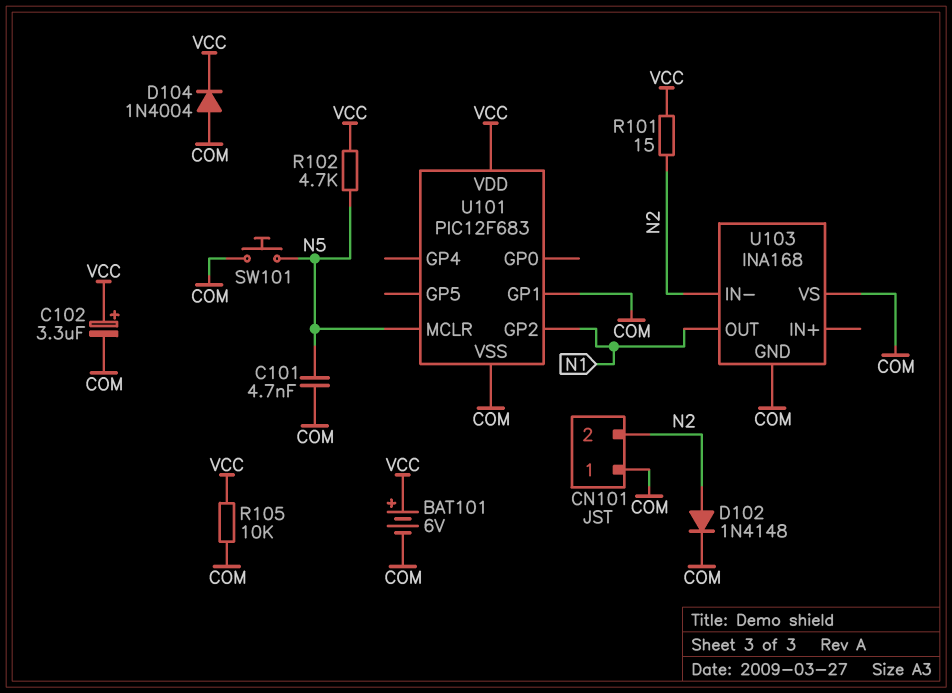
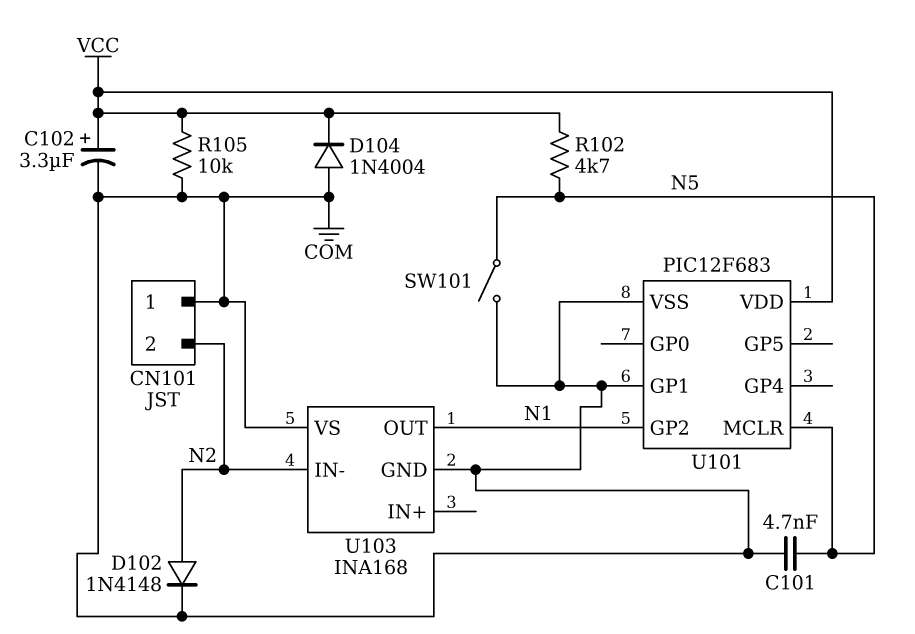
BAT101: 6V (plus VCC, minus COM) -> none
R101: 15 (N2, VCC) -> none
SW101: button (COM, N5) -> switch (COM, N5)

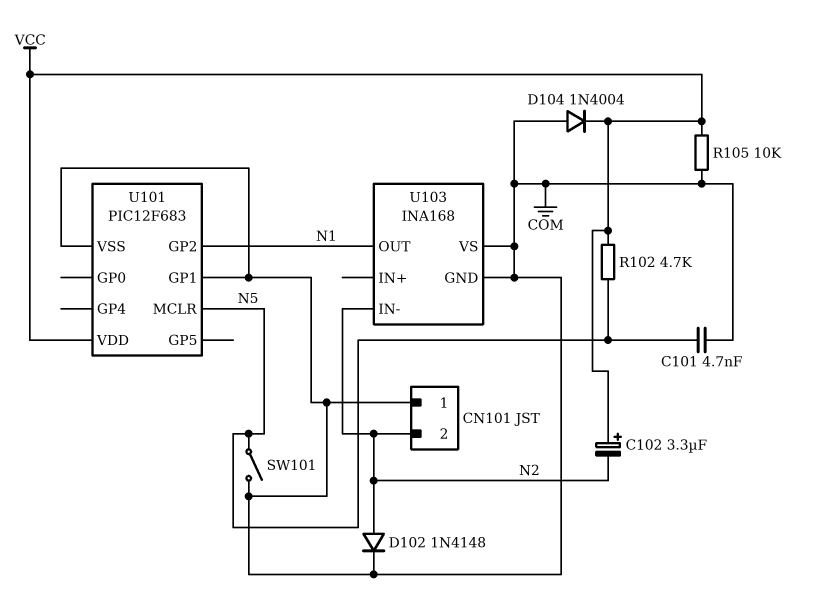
C102: 3.3uF (plus VCC, minus COM) -> 3.3uF (plus VCC, minus N2)

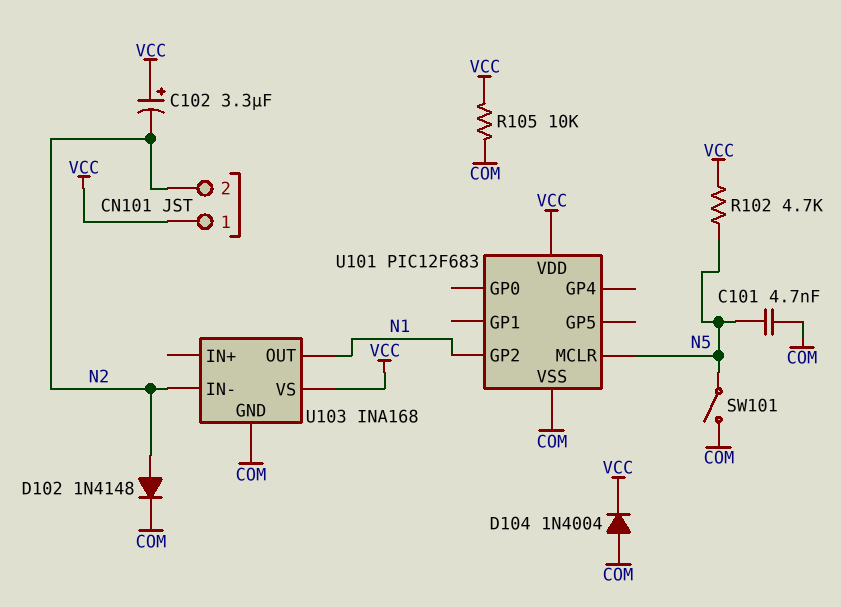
CN101 pin 1: COM -> VCC
U101 pin GP1: COM -> none
U103 pin VS: COM -> VCC

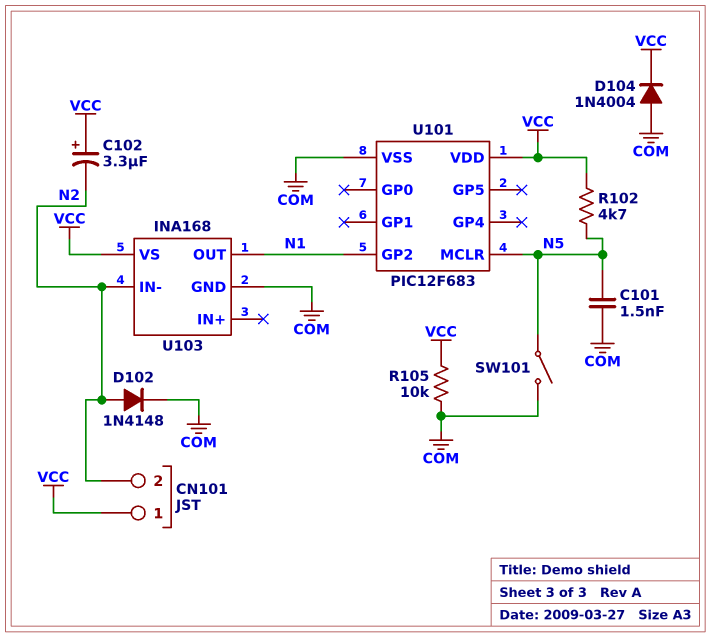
C101: 4.7nF (COM, N5) -> 1.5nF (COM, N5)

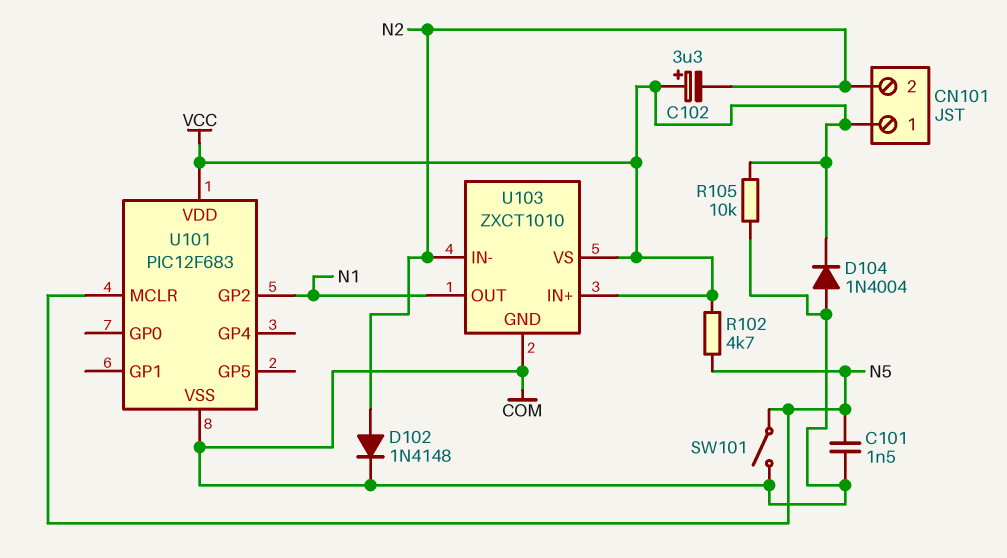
U103: INA168 -> ZXCT1010
U103 pin IN+: none -> VCC

